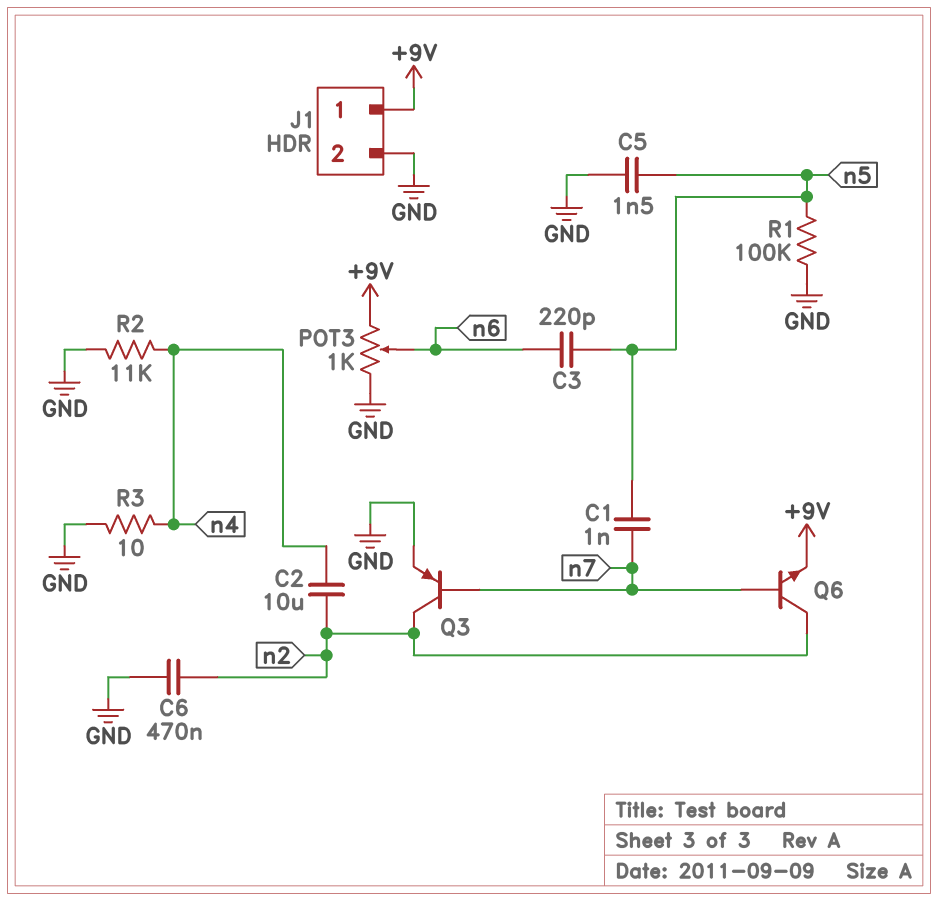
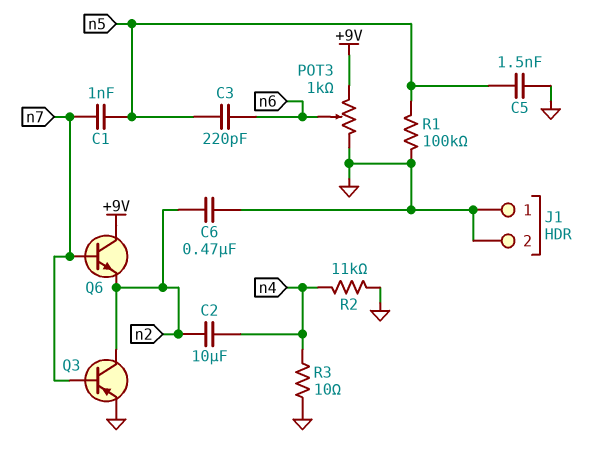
J1 pin 1: +9V -> GND
Q6: NPN (B n7, C n2, E +9V) -> NPN (B n7, C +9V, E n2)

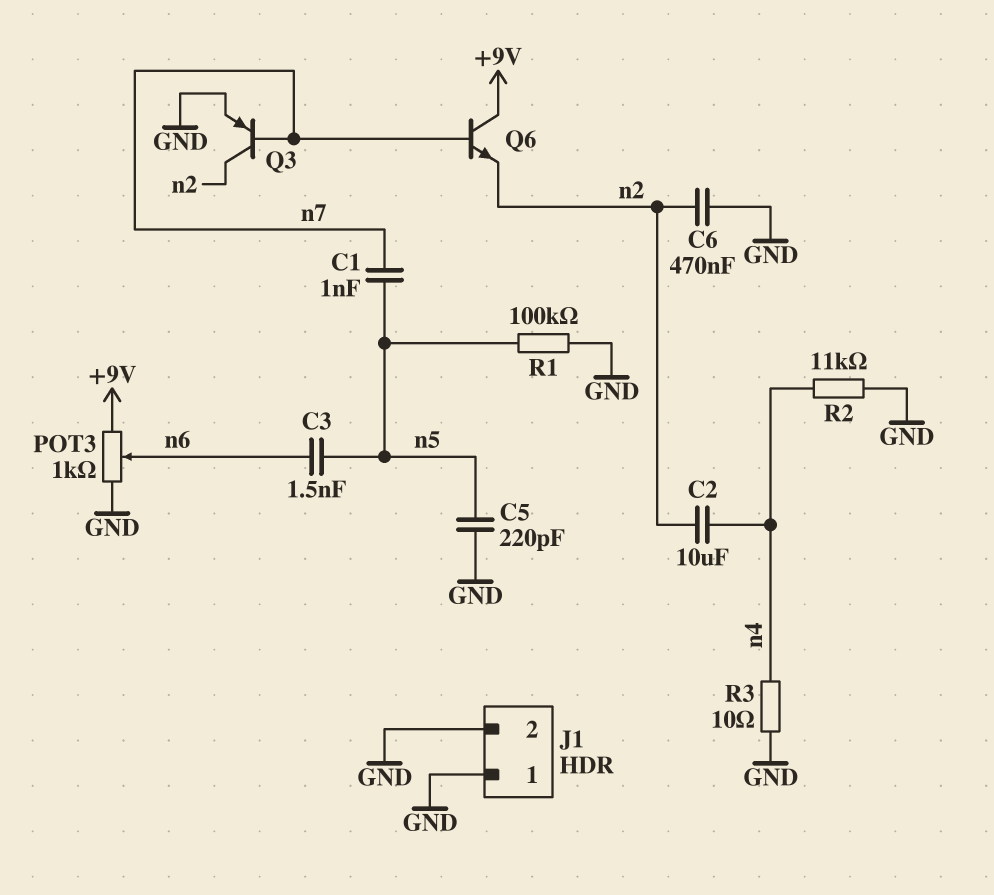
C3: 220pF (n5, n6) -> 1.5nF (n5, n6)
C5: 1.5nF (GND, n5) -> 220pF (GND, n5)

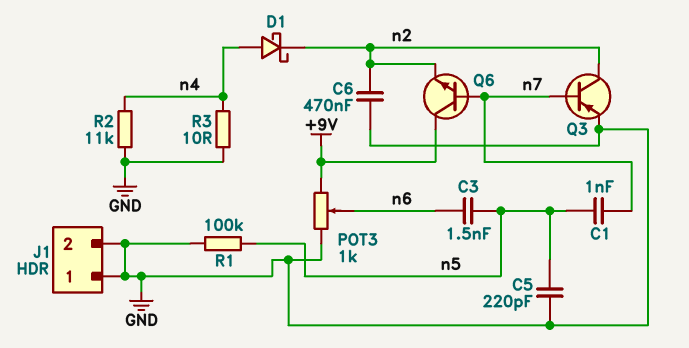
C2: 10uF (n2, n4) -> none
D1: none -> schottky (A n4, K n2)

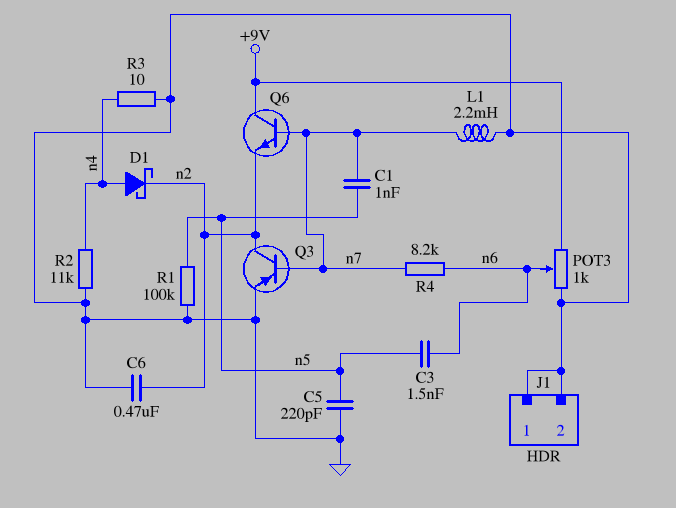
L1: none -> 2.2mH (GND, n7)
R4: none -> 8.2k (n6, n7)

